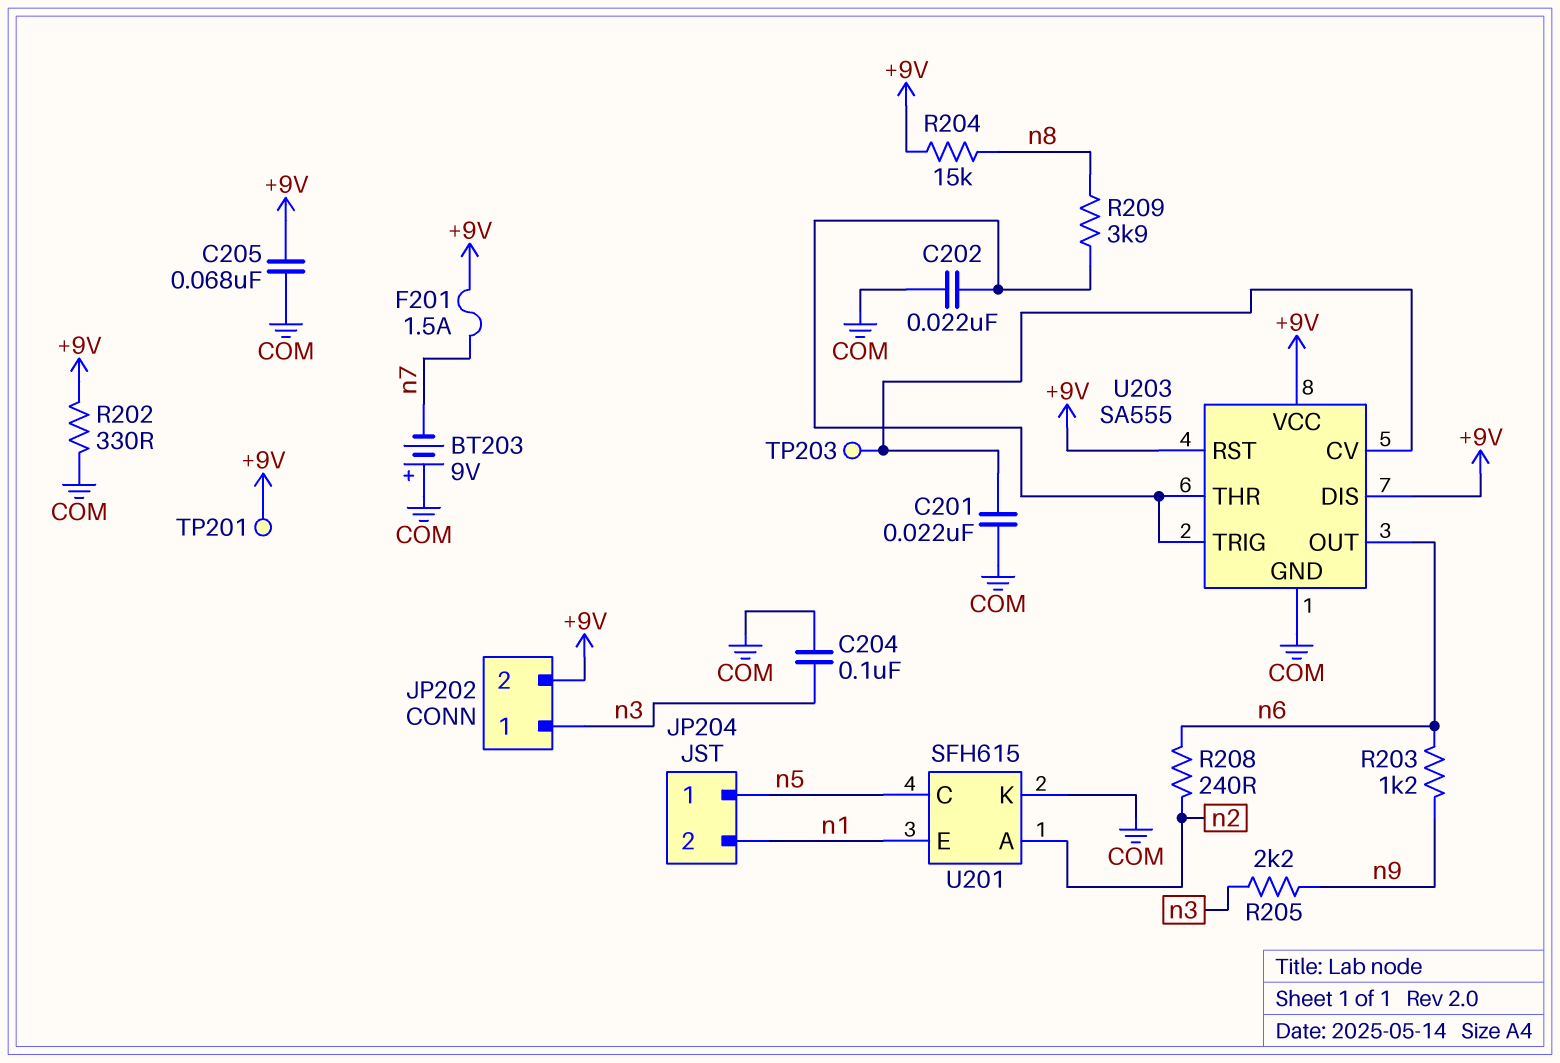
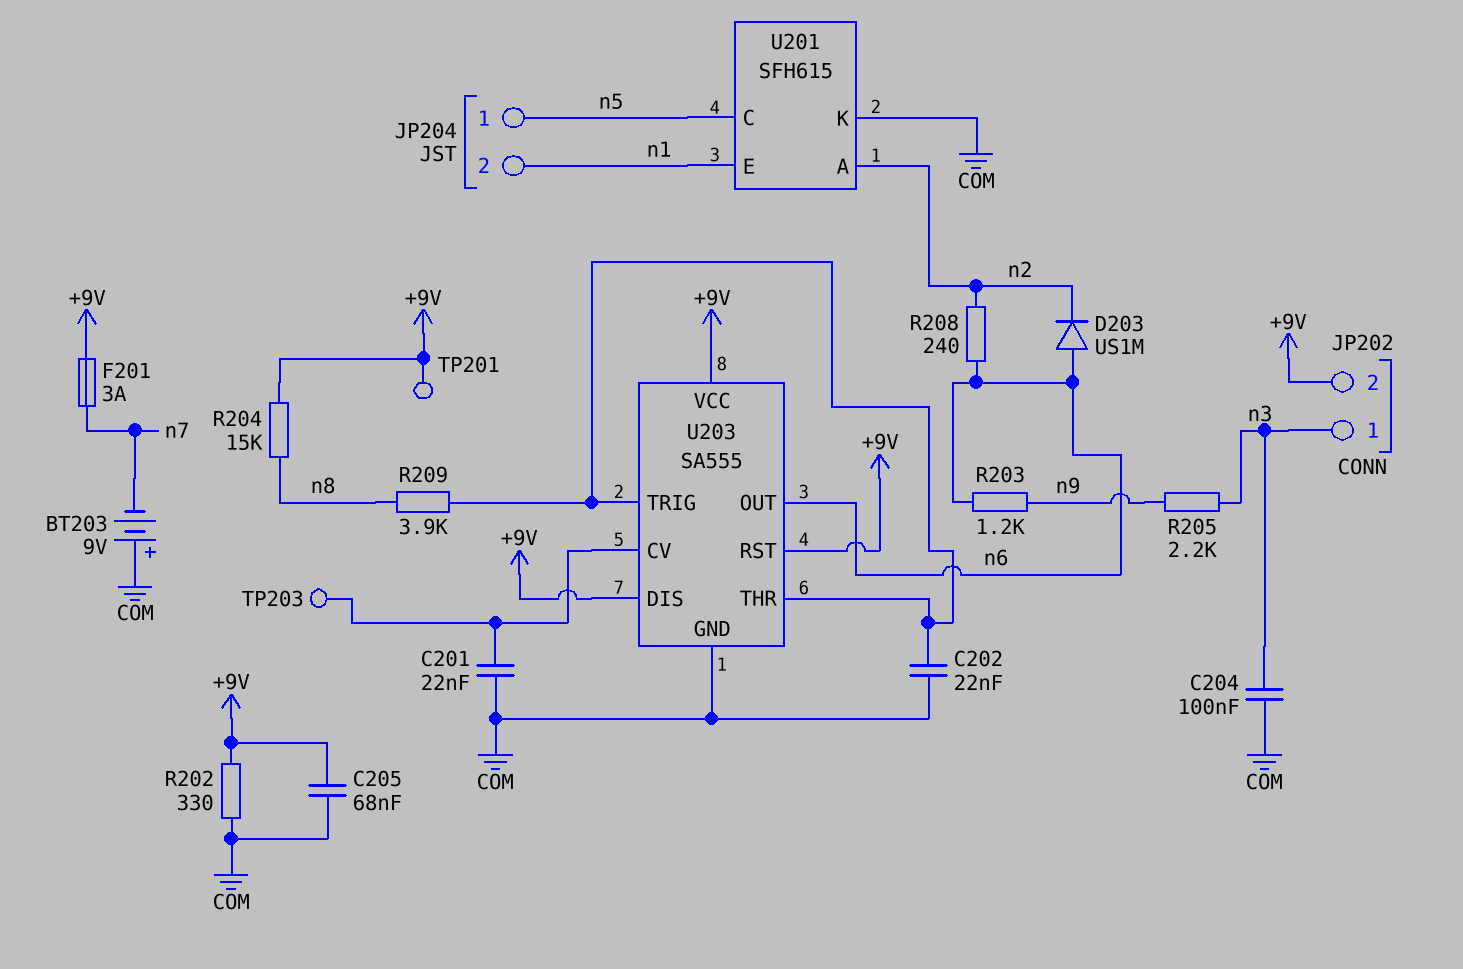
D203: none -> diode US1M (A n6, K n2)
F201: 1.5A (+9V, n7) -> 3A (+9V, n7)

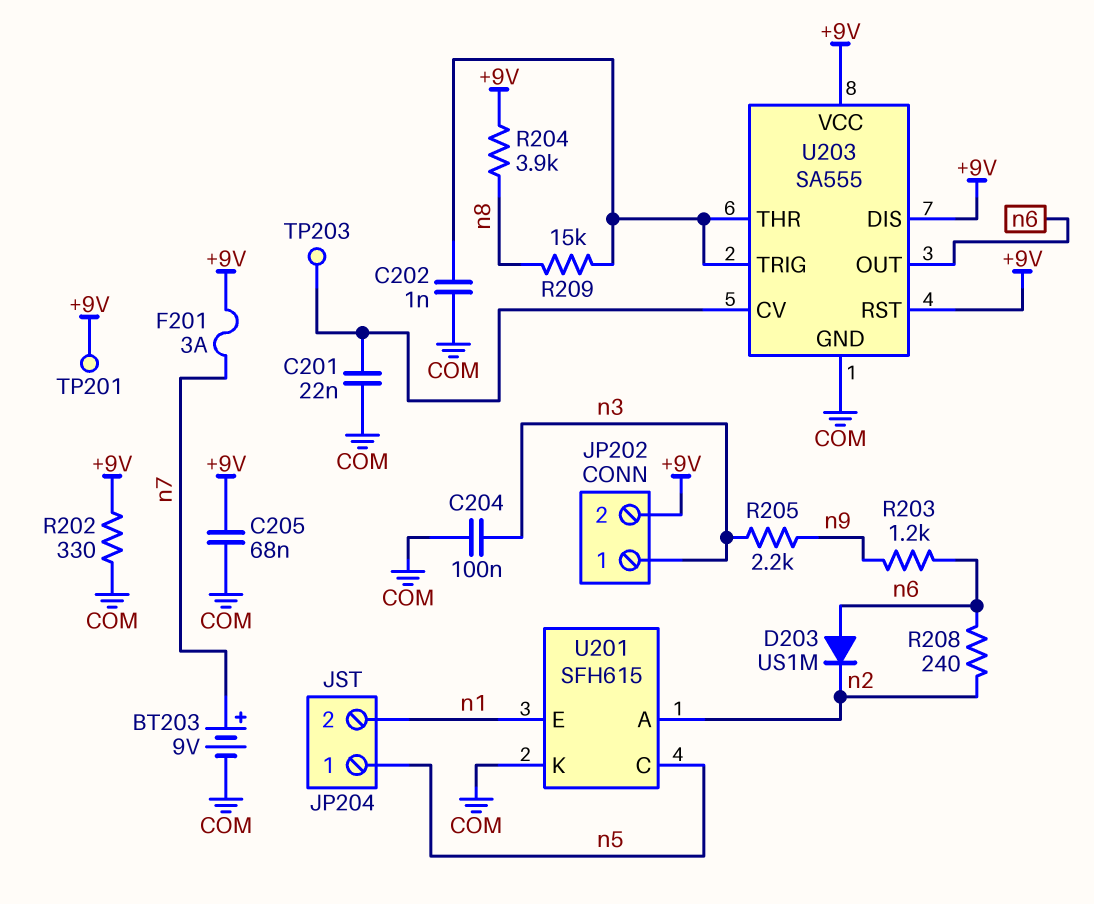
BT203: 9V (plus COM, minus n7) -> 9V (plus n7, minus COM)
C202: 22nF (COM, U203/THR) -> 1nF (COM, U203/THR)
R204: 15k (+9V, n8) -> 3.9k (+9V, n8)
R209: 3.9k (U203/THR, n8) -> 15k (U203/THR, n8)

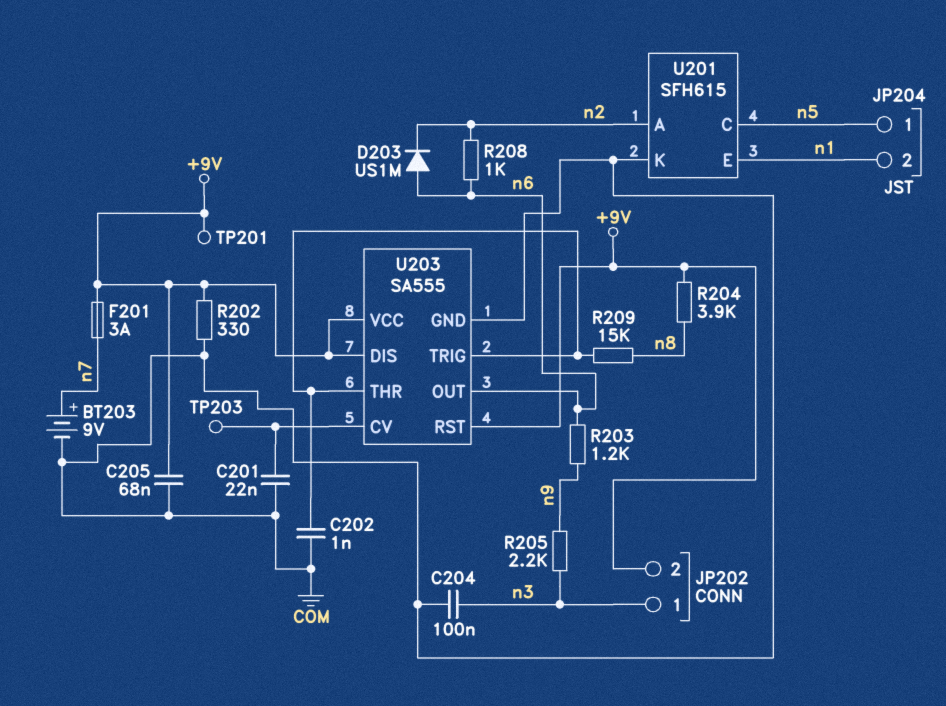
R208: 240 (n2, n6) -> 1k (n2, n6)

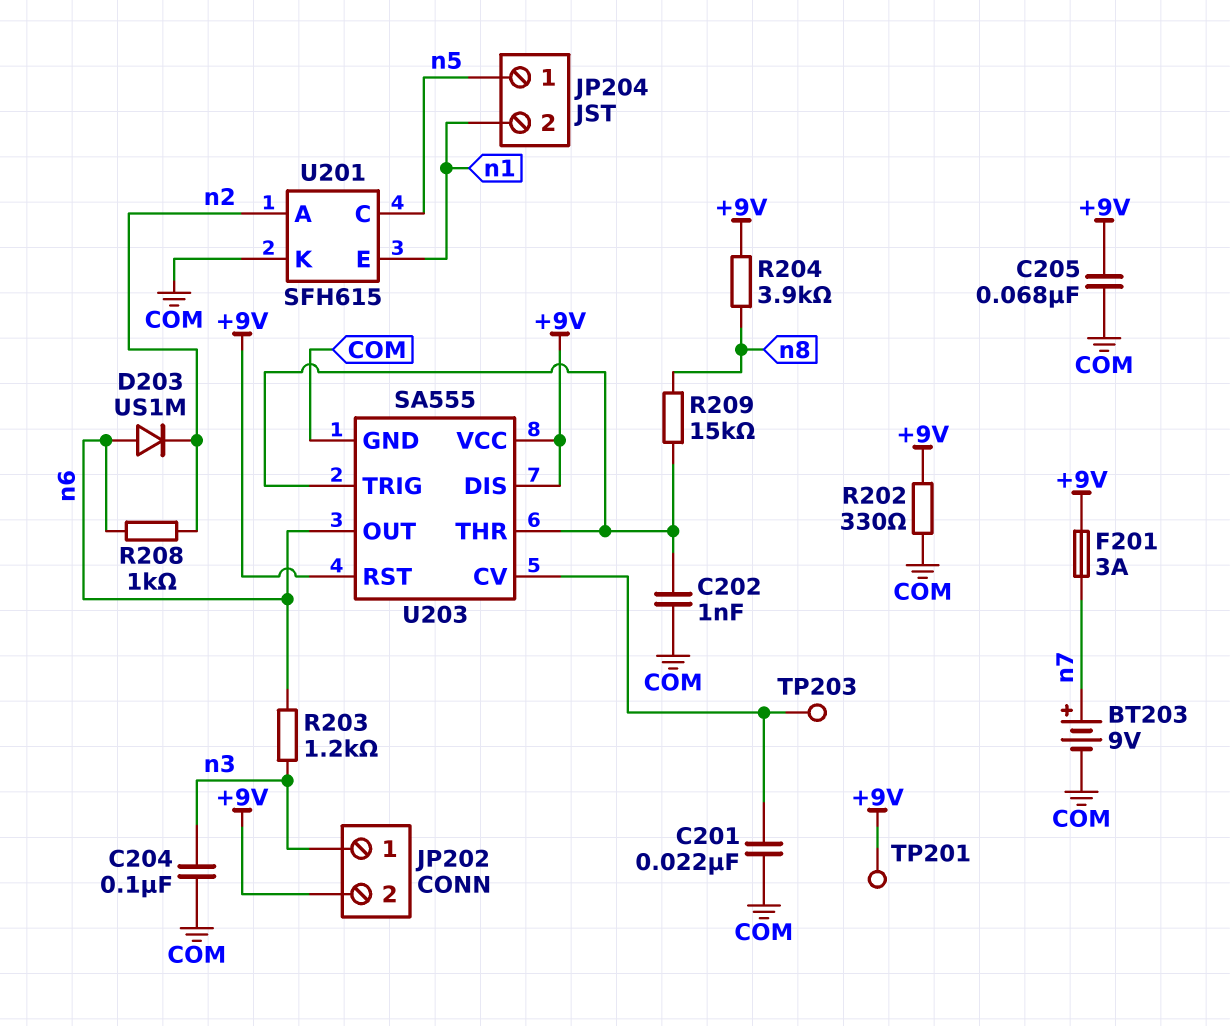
R203: 1.2k (n6, n9) -> 1.2k (n3, n6)
R205: 2.2k (n3, n9) -> none

